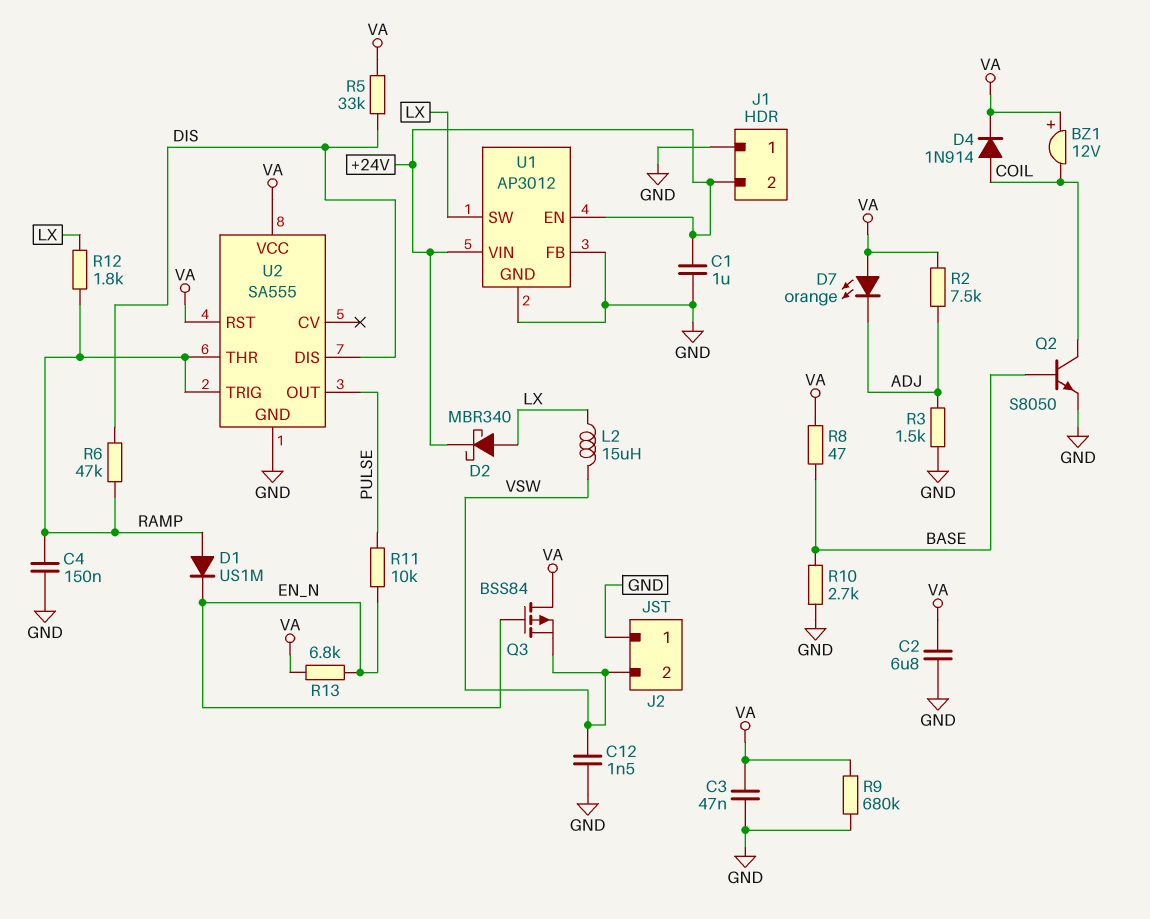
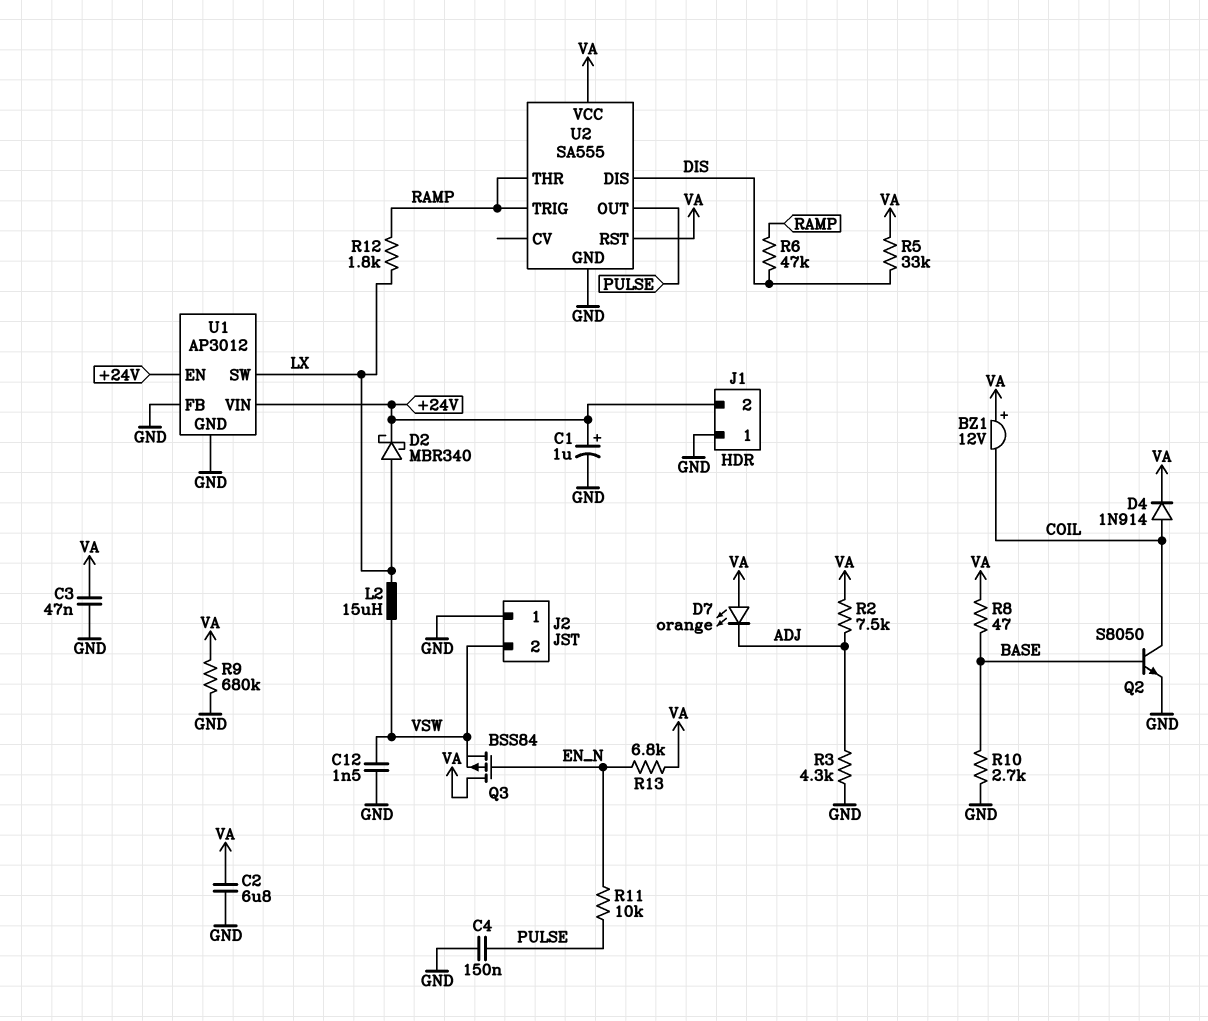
C1: 1uF (+24V, GND) -> 1uF (plus +24V, minus GND)
C4: 150nF (GND, RAMP) -> 150nF (GND, PULSE)
D1: diode US1M (A RAMP, K EN_N) -> none
R3: 1.5k (ADJ, GND) -> 4.3k (ADJ, GND)

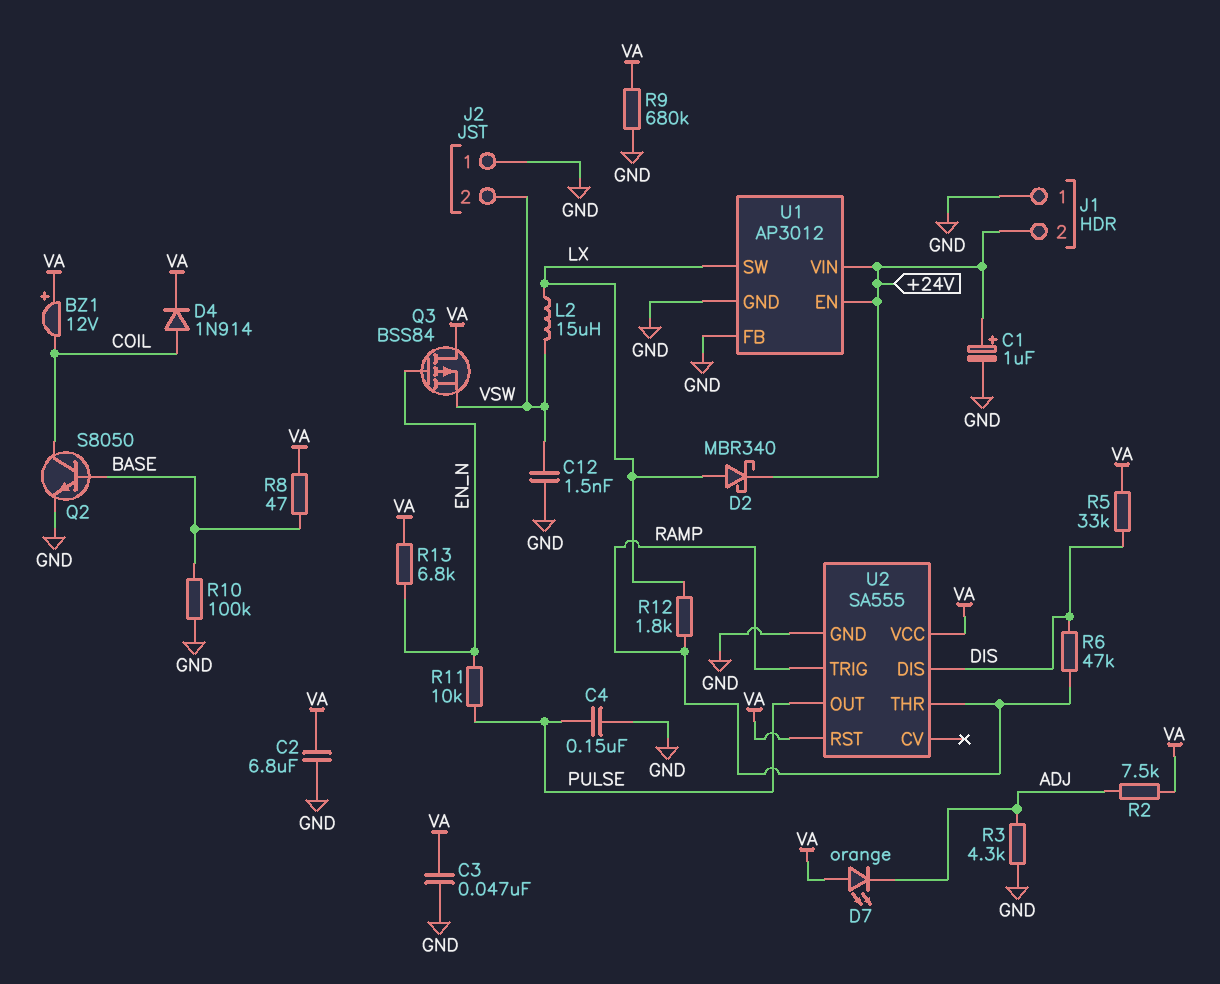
R10: 2.7k (BASE, GND) -> 100k (BASE, GND)

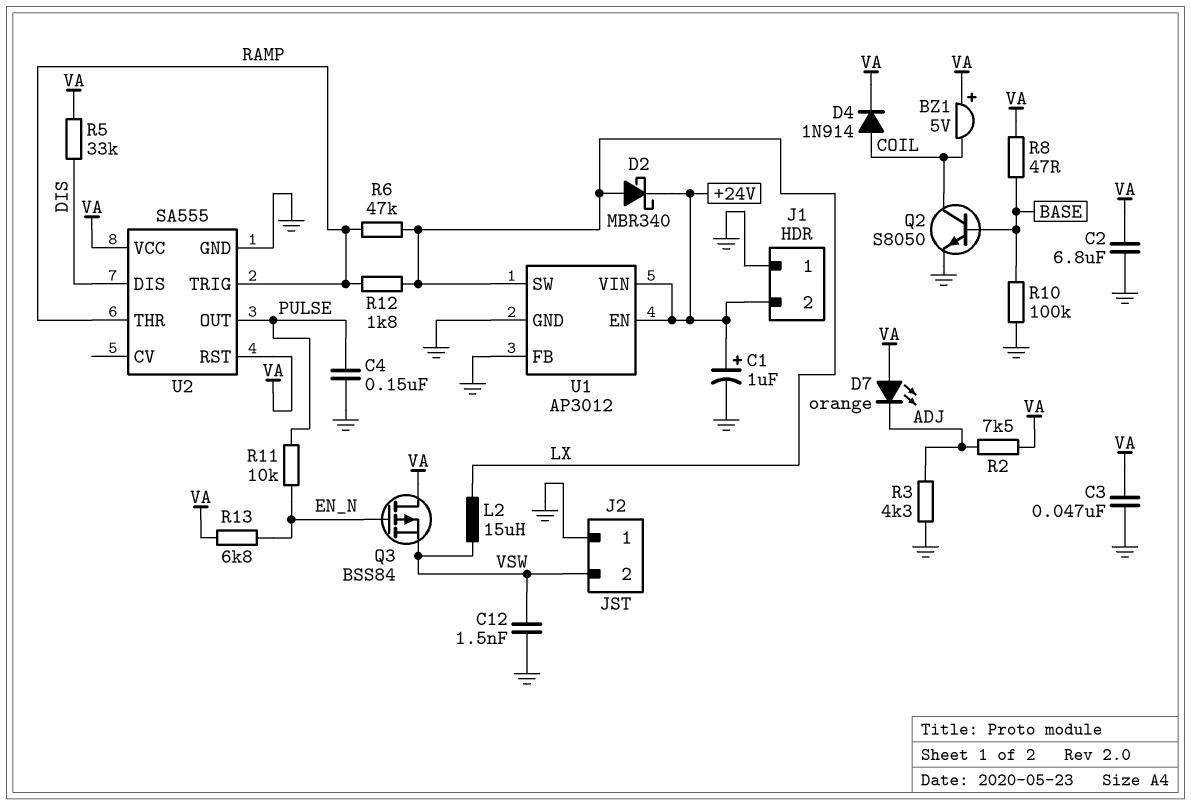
BZ1: buzzer 12V (plus VA, minus COIL) -> buzzer 5V (plus VA, minus COIL)
R6: 47k (DIS, RAMP) -> 47k (LX, RAMP)
R9: 680k (GND, VA) -> none

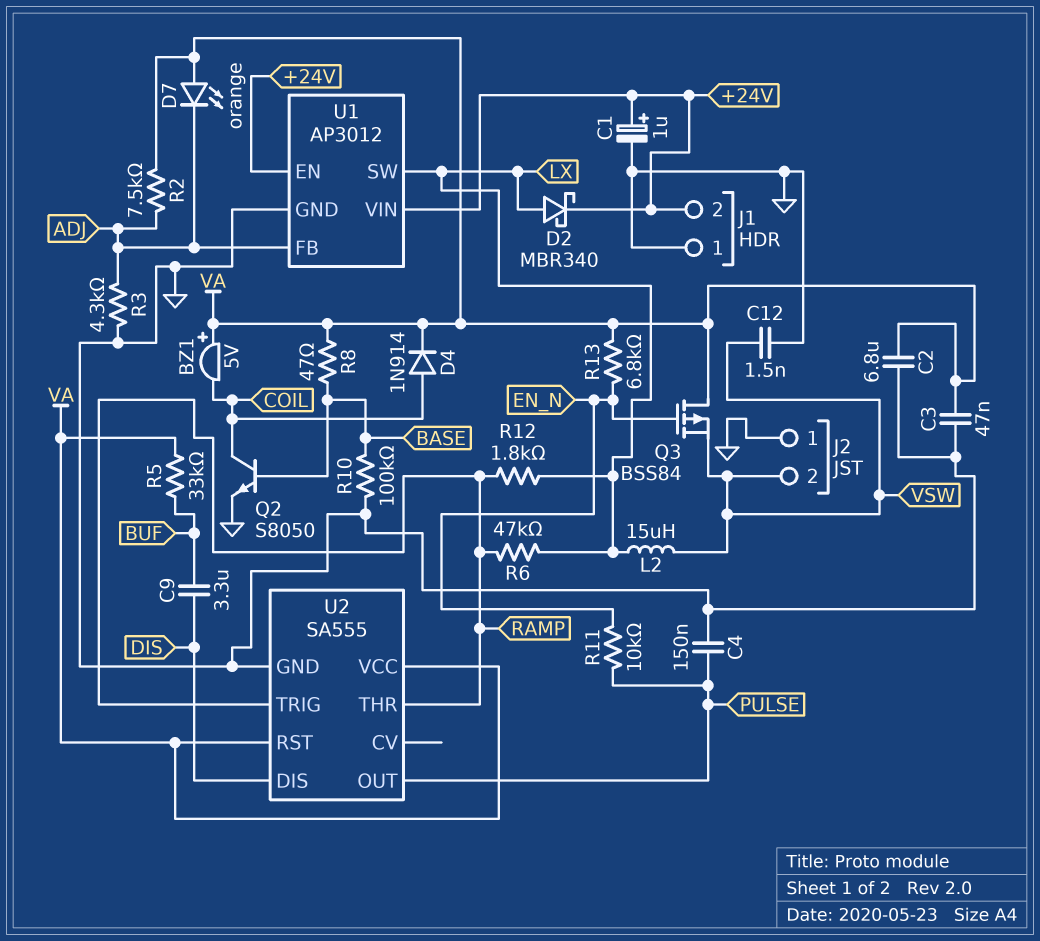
C9: none -> 3.3uF (BUF, DIS)
R5: 33k (DIS, VA) -> 33k (BUF, VA)
U1 pin FB: GND -> ADJ

